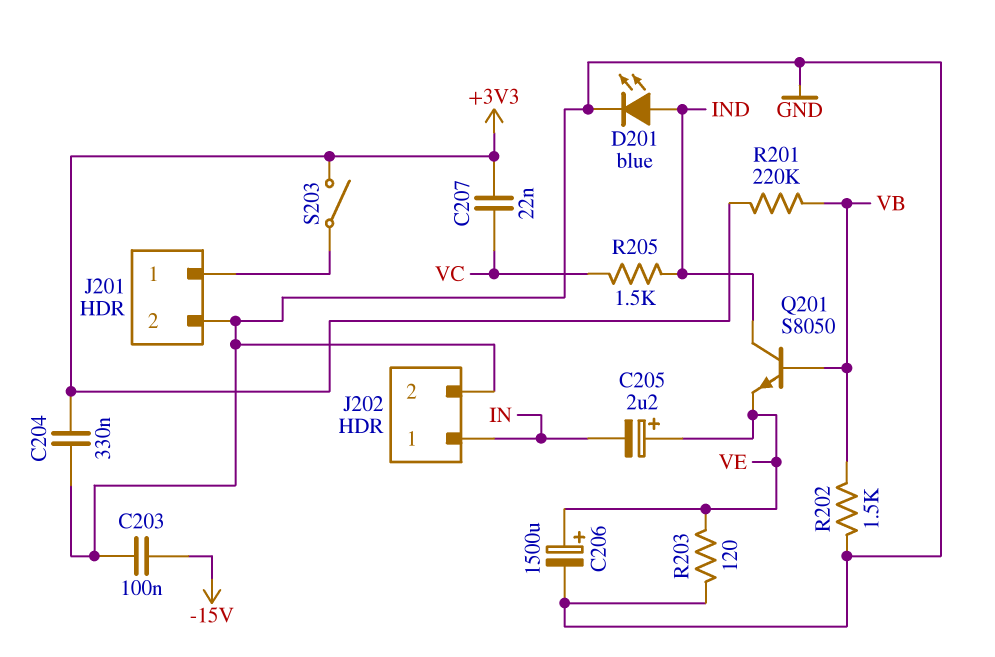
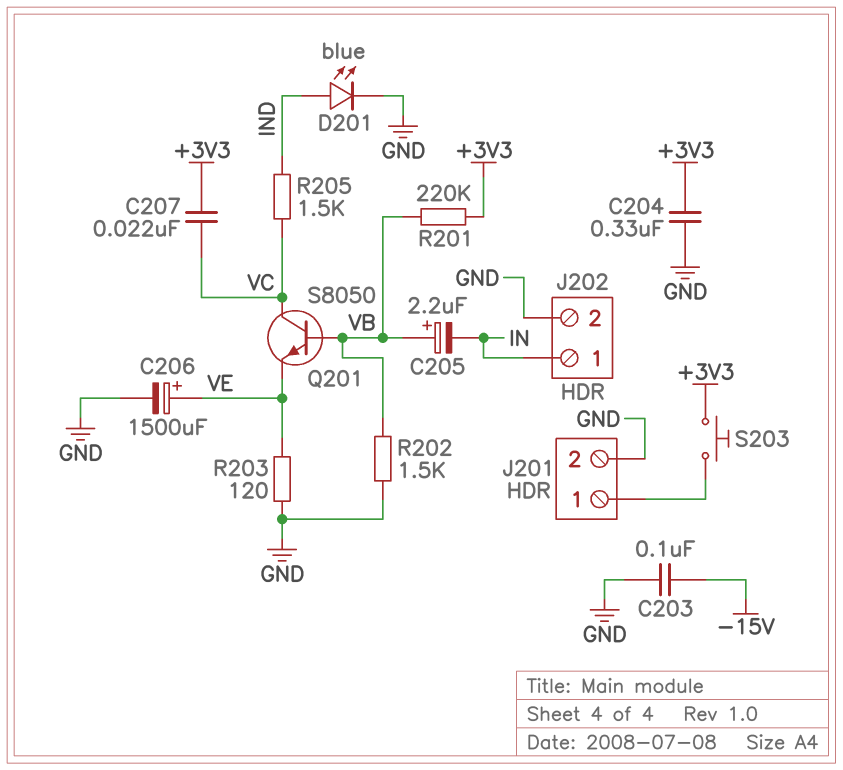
C205: 2.2uF (plus VE, minus IN) -> 2.2uF (plus VB, minus IN)
Q201: NPN S8050 (B VB, C IND, E VE) -> NPN S8050 (B VB, C VC, E VE)
S203: switch (+3V3, J201/1) -> button (+3V3, J201/1)

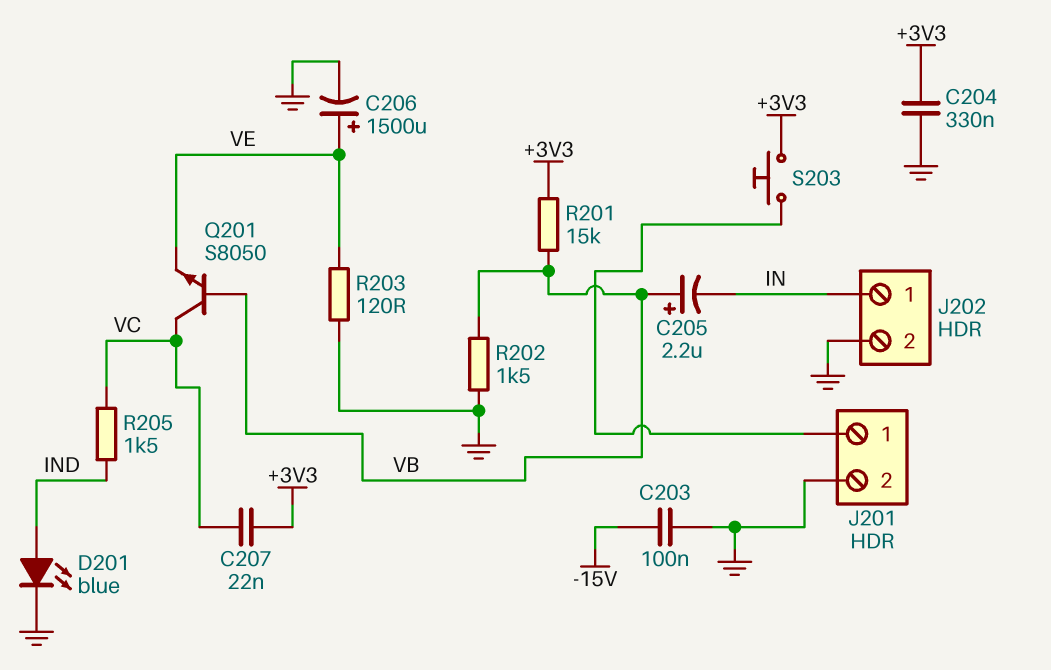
R201: 220k (+3V3, VB) -> 15k (+3V3, VB)

